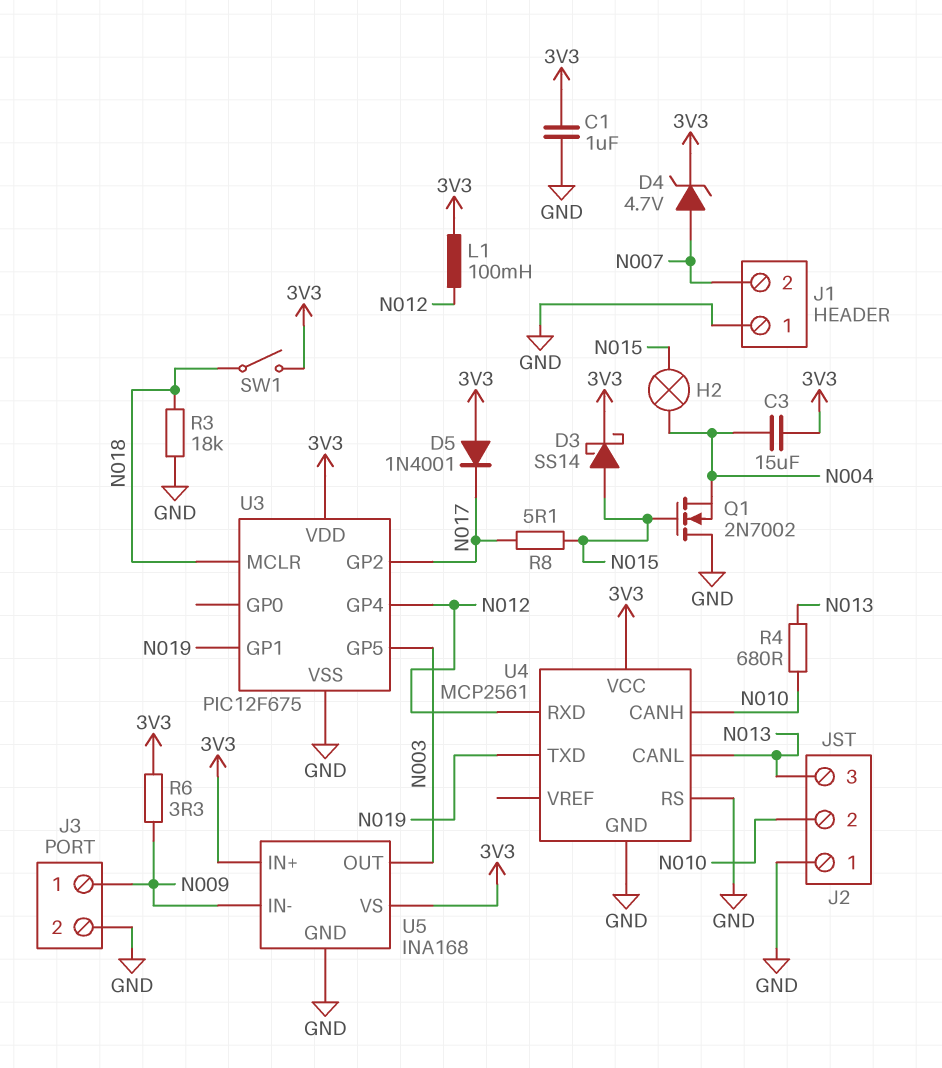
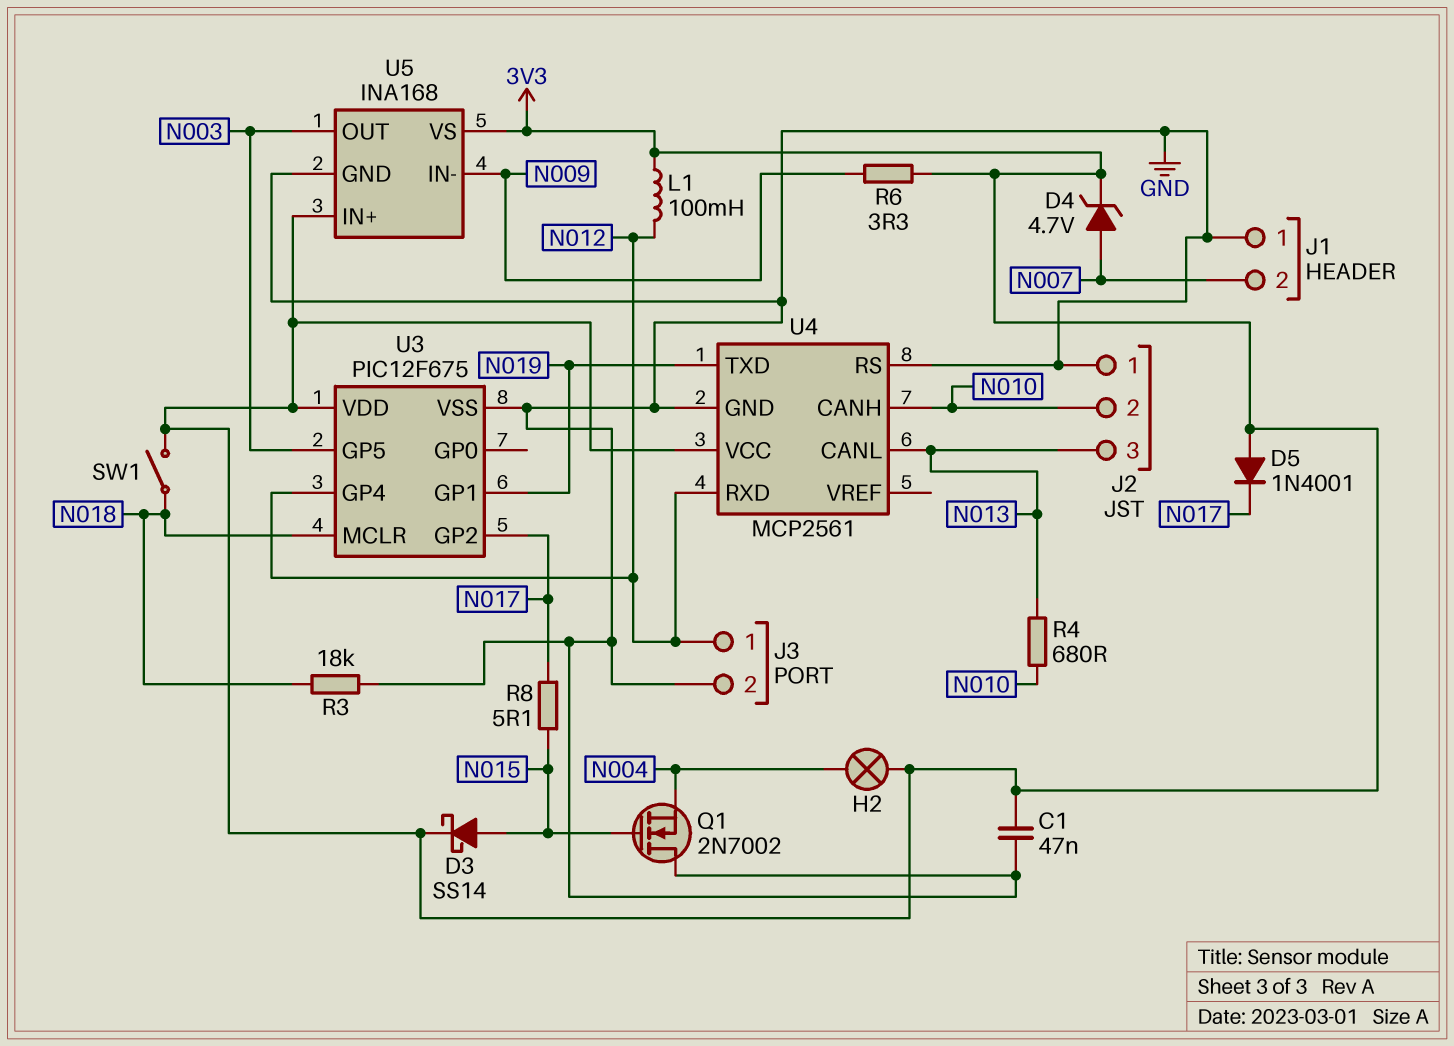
C1: 1uF (3V3, GND) -> 47nF (3V3, GND)
C3: 15uF (3V3, N004) -> none
H2: lamp (N004, N015) -> lamp (3V3, N004)
J3 pin 1: N009 -> N012

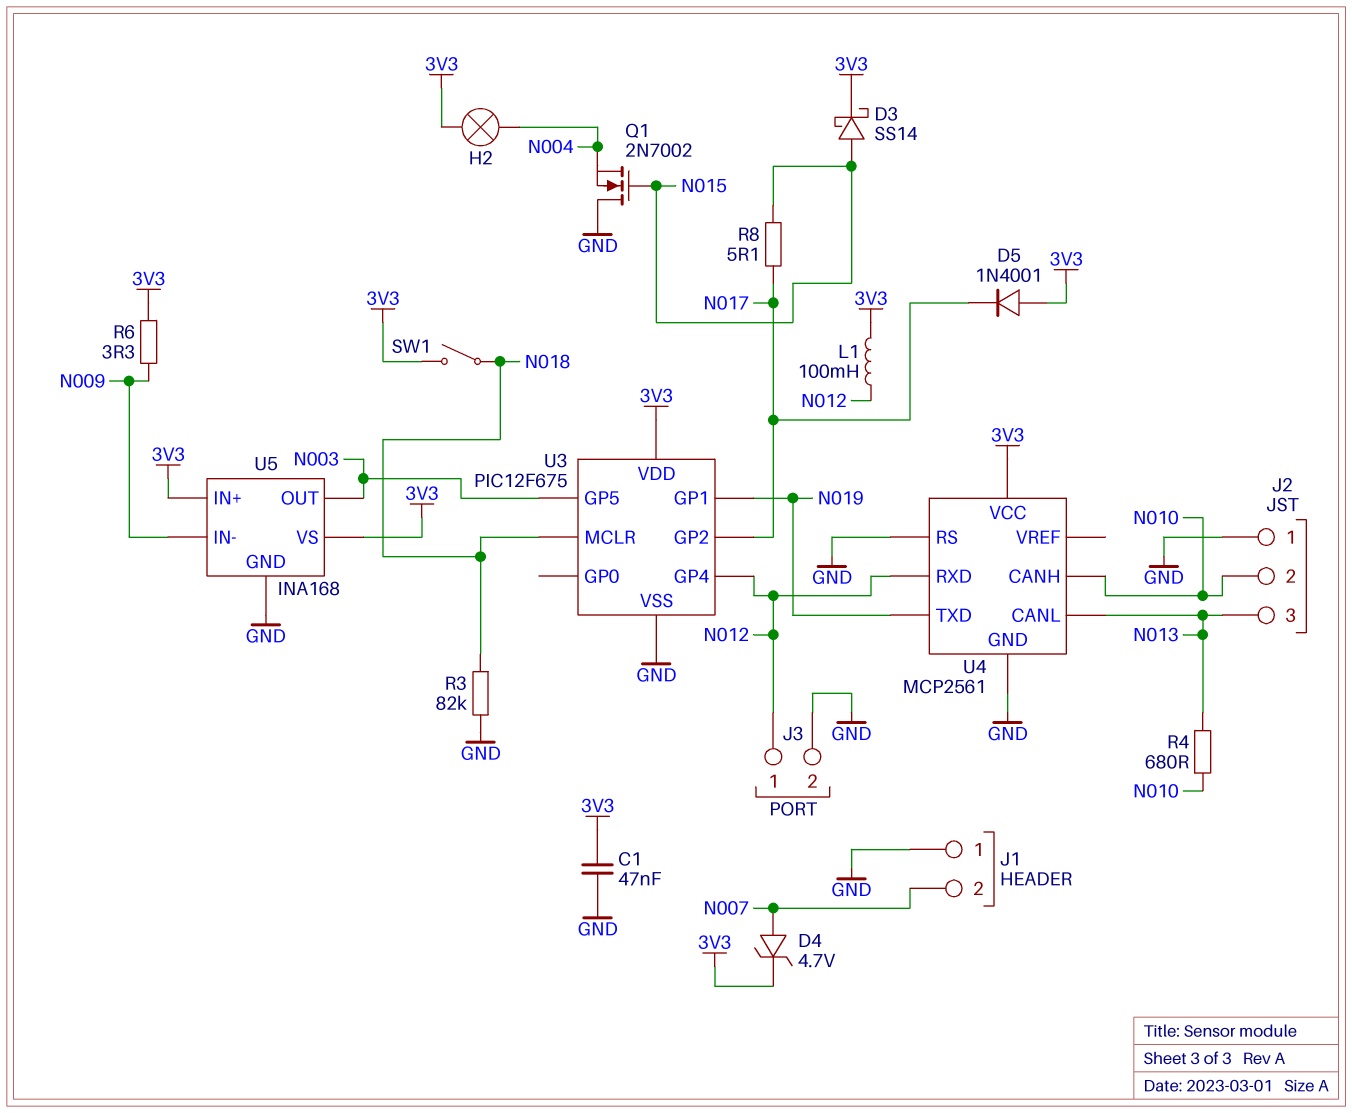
R3: 18k (GND, N018) -> 82k (GND, N018)

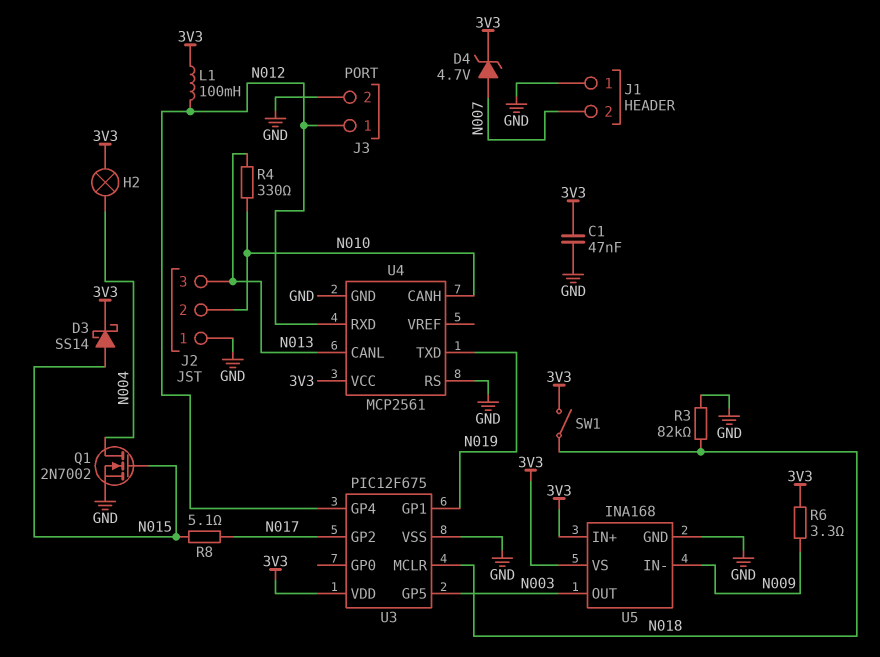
D5: diode 1N4001 (A 3V3, K N017) -> none
Q1: NMOS 2N7002 (G N015, D GND, S N004) -> NMOS 2N7002 (G N015, D N004, S GND)
R4: 680 (N010, N013) -> 330 (N010, N013)

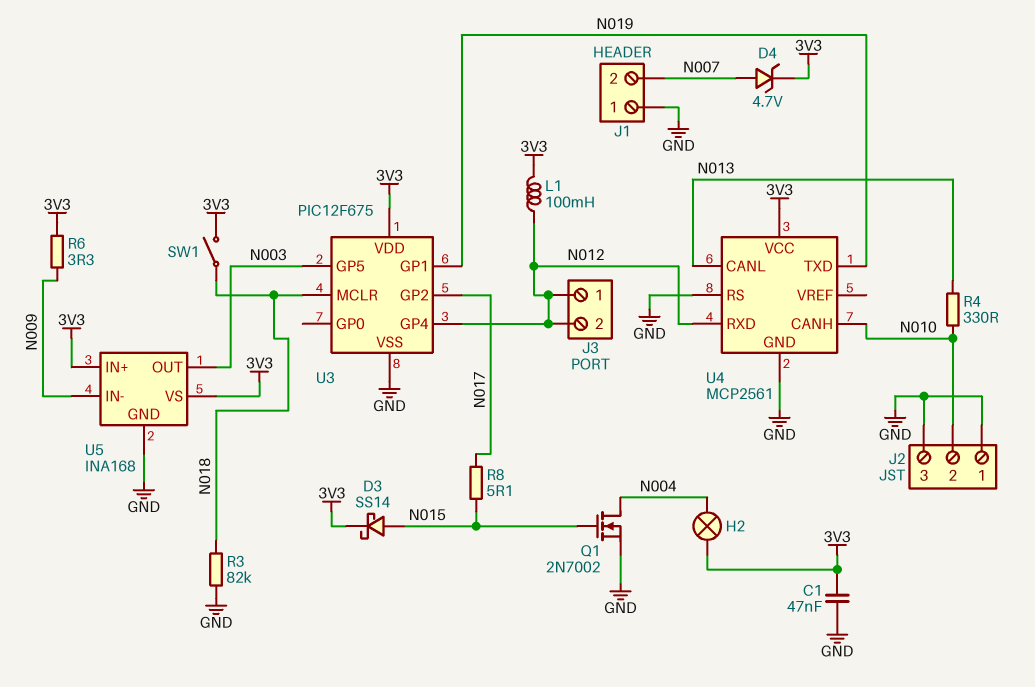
J2 pin 3: N013 -> GND
J3 pin 2: GND -> N012

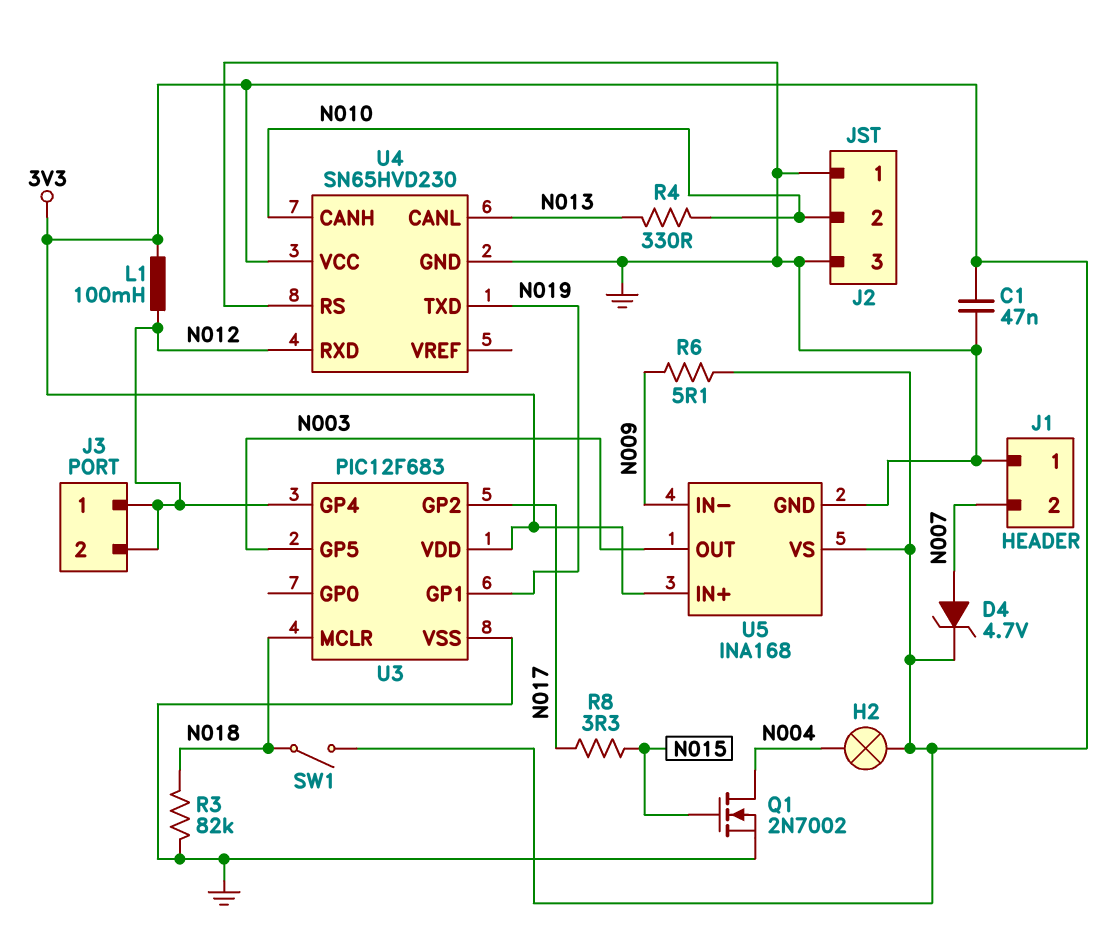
D3: schottky SS14 (A N015, K 3V3) -> none
R6: 3.3 (3V3, N009) -> 5.1 (3V3, N009)
R8: 5.1 (N015, N017) -> 3.3 (N015, N017)
U3: PIC12F675 -> PIC12F683
U4: MCP2561 -> SN65HVD230

